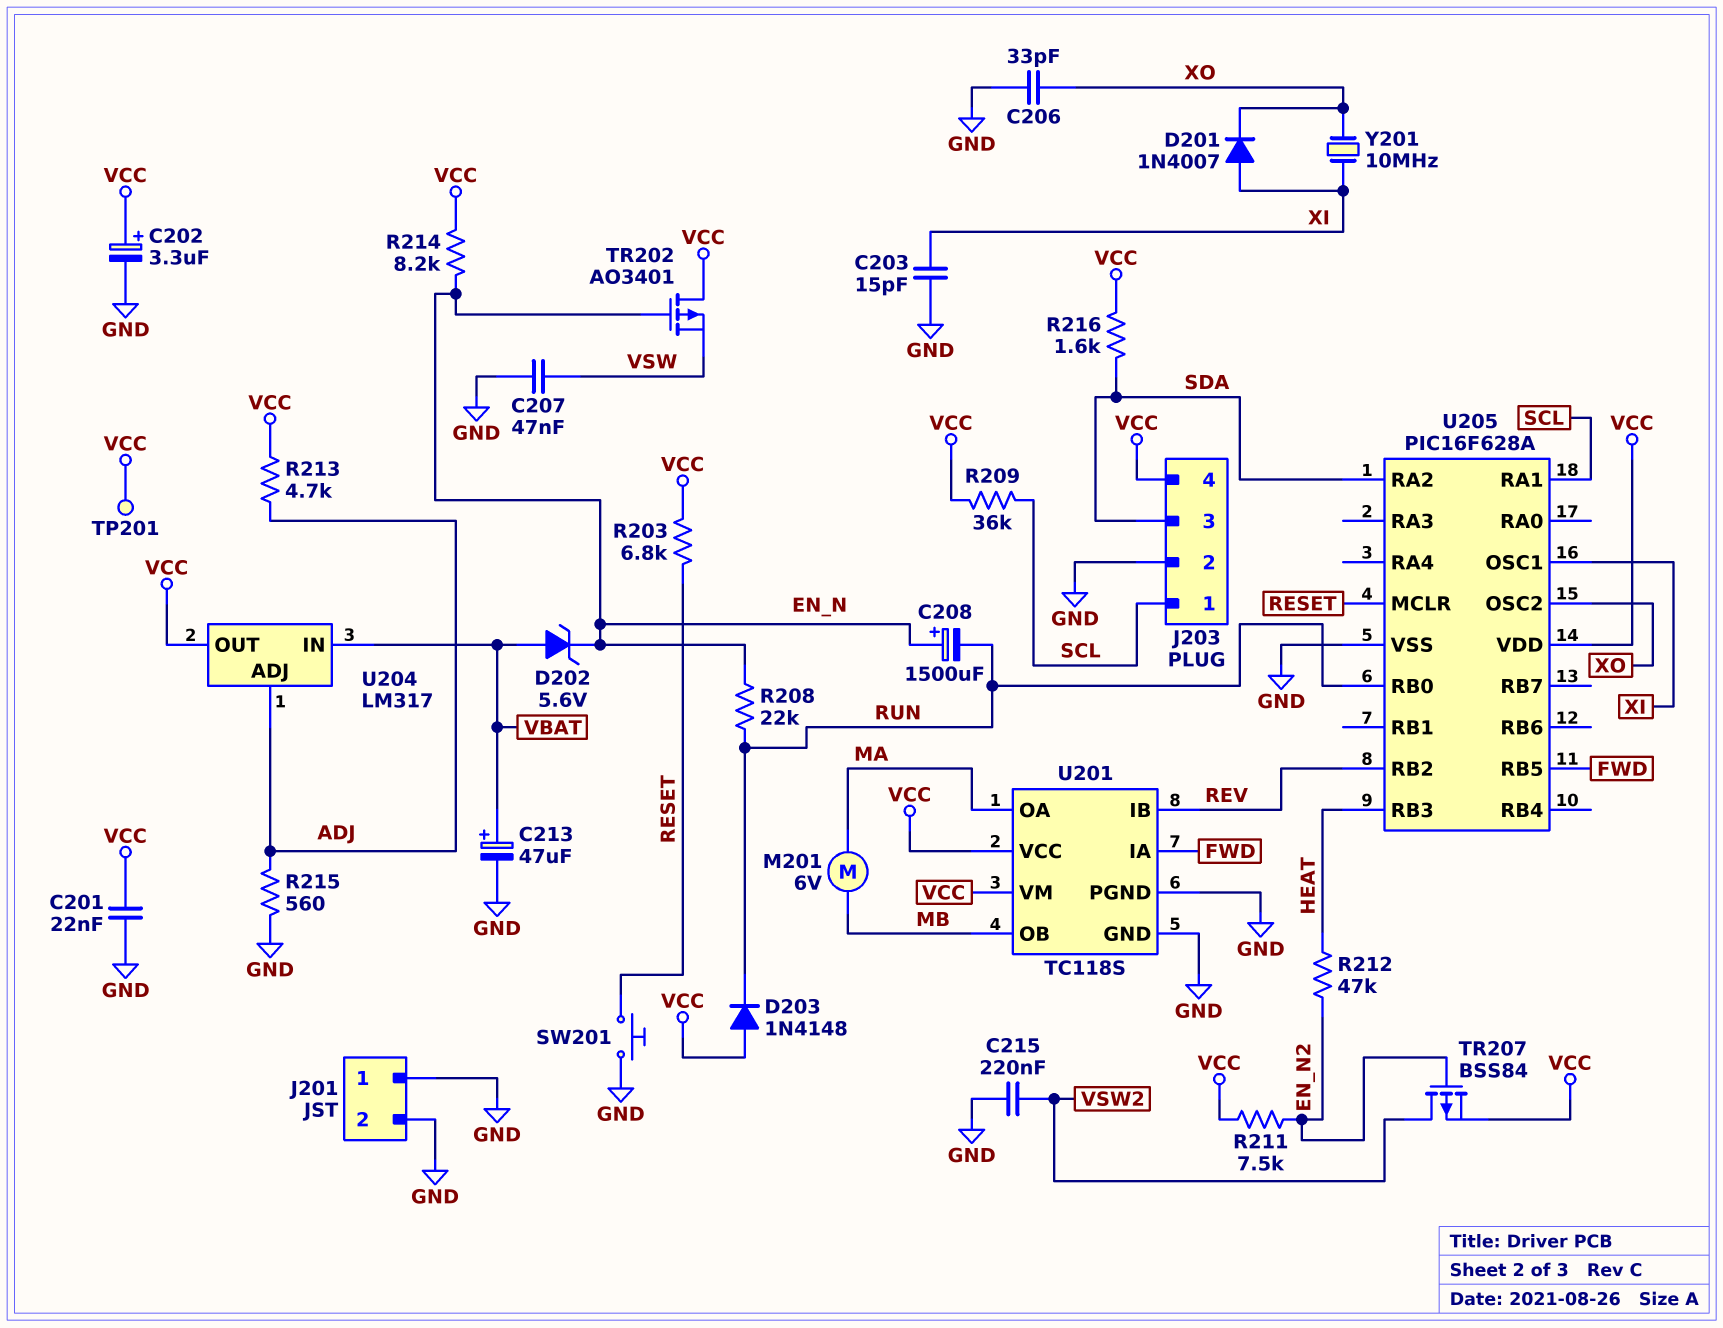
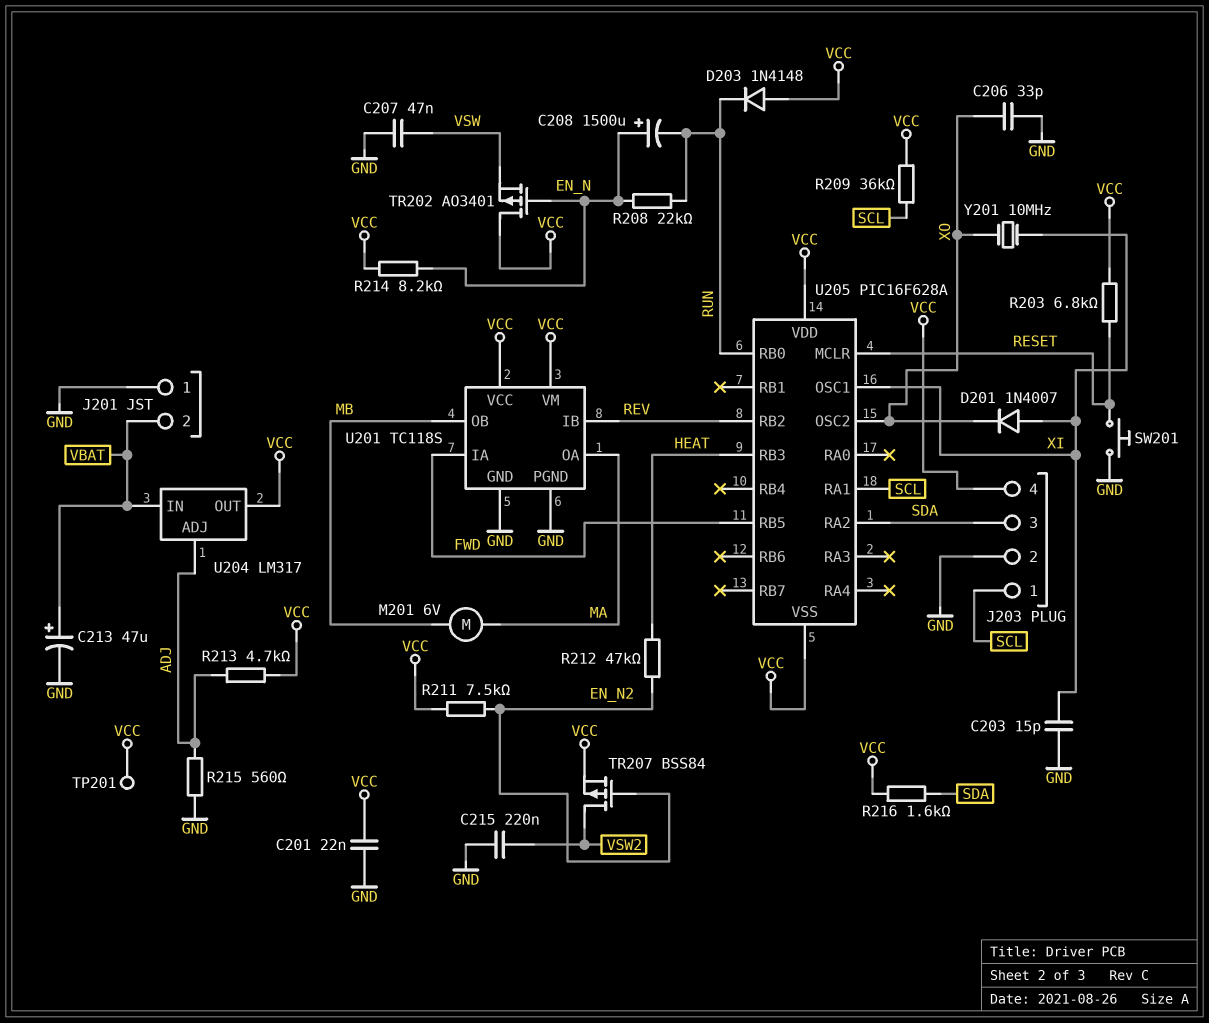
C202: 3.3uF (plus VCC, minus GND) -> none
D202: zener 5.6V (A VBAT, K EN_N) -> none
J201 pin 2: GND -> VBAT
U205 pin VSS: GND -> VCC

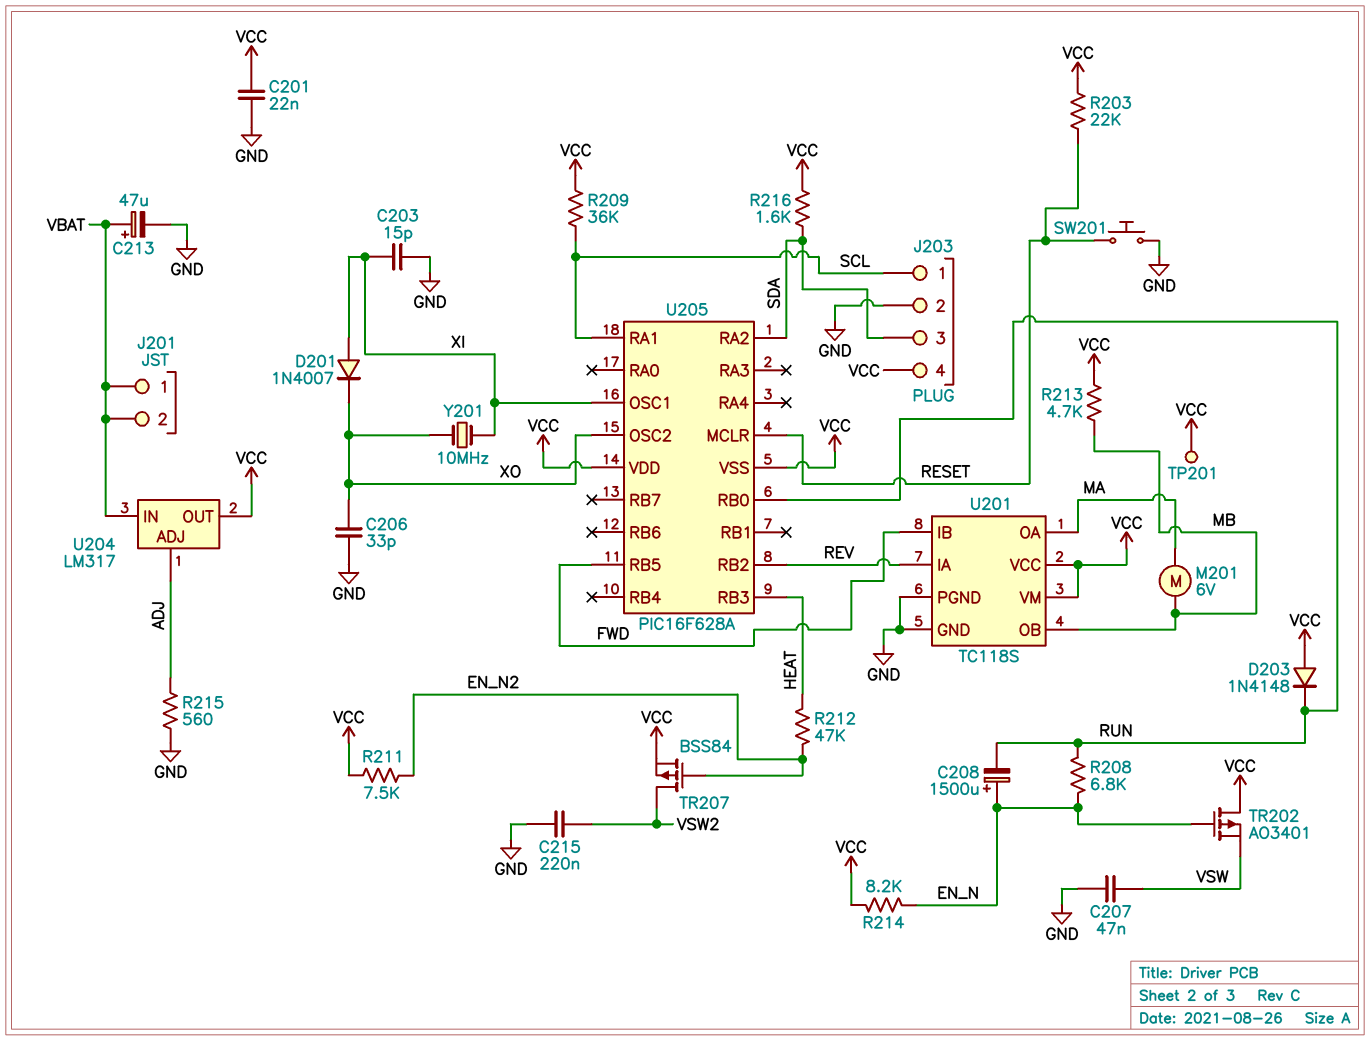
J201 pin 1: GND -> VBAT
R203: 6.8k (RESET, VCC) -> 22k (RESET, VCC)
R208: 22k (EN_N, RUN) -> 6.8k (EN_N, RUN)
R213: 4.7k (ADJ, VCC) -> 4.7k (MB, VCC)
U201 pin IA: FWD -> REV
U201 pin IB: REV -> FWD

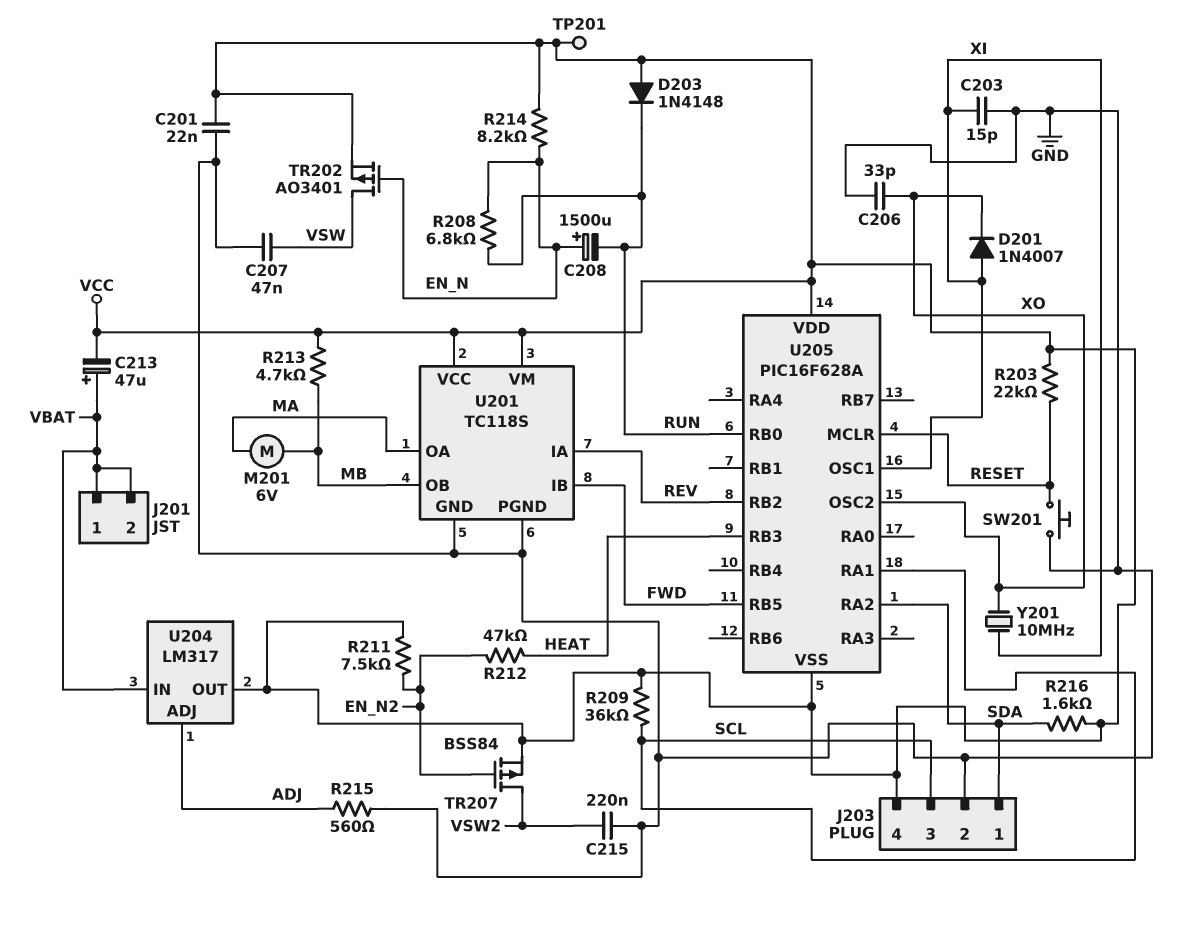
C213: 47uF (plus VBAT, minus GND) -> 47uF (plus VBAT, minus VCC)
J203 pin 1: SCL -> SDA
J203 pin 3: SDA -> SCL
TR202: PMOS AO3401 (G EN_N, D VCC, S VSW) -> PMOS AO3401 (G EN_N, D VSW, S VCC)

